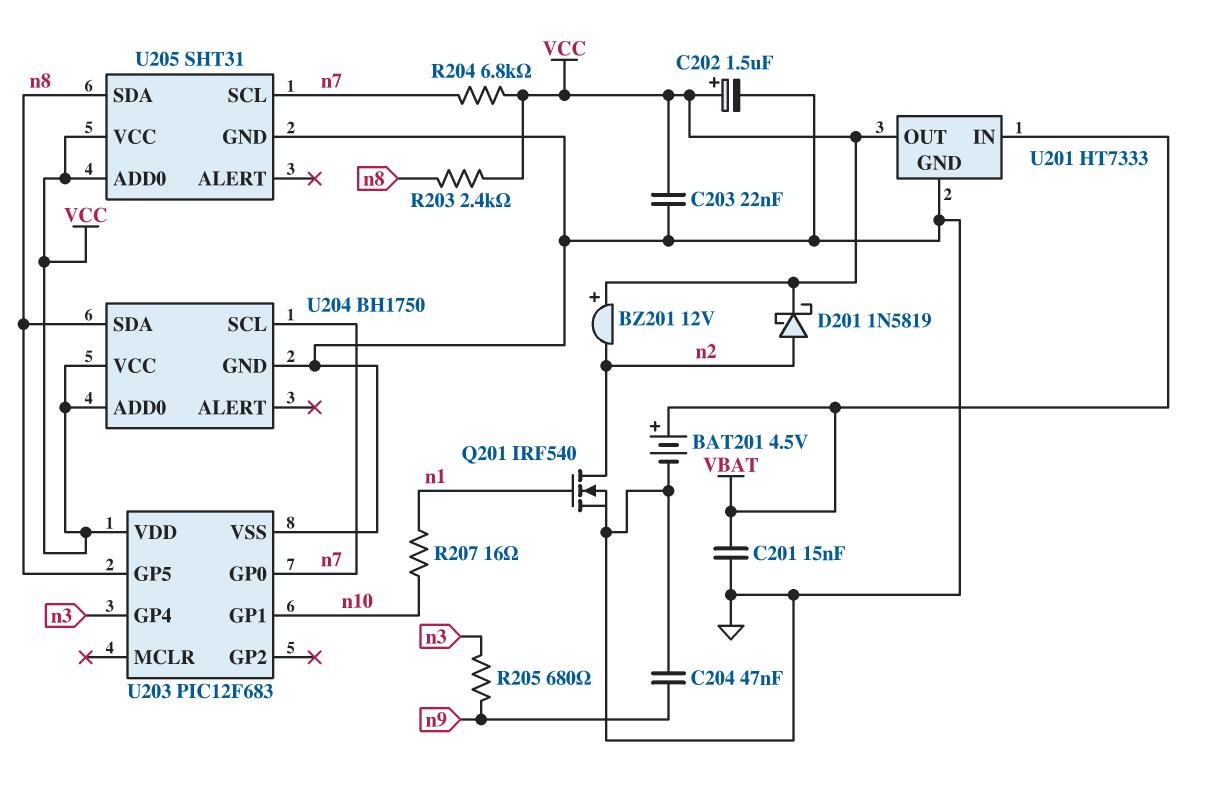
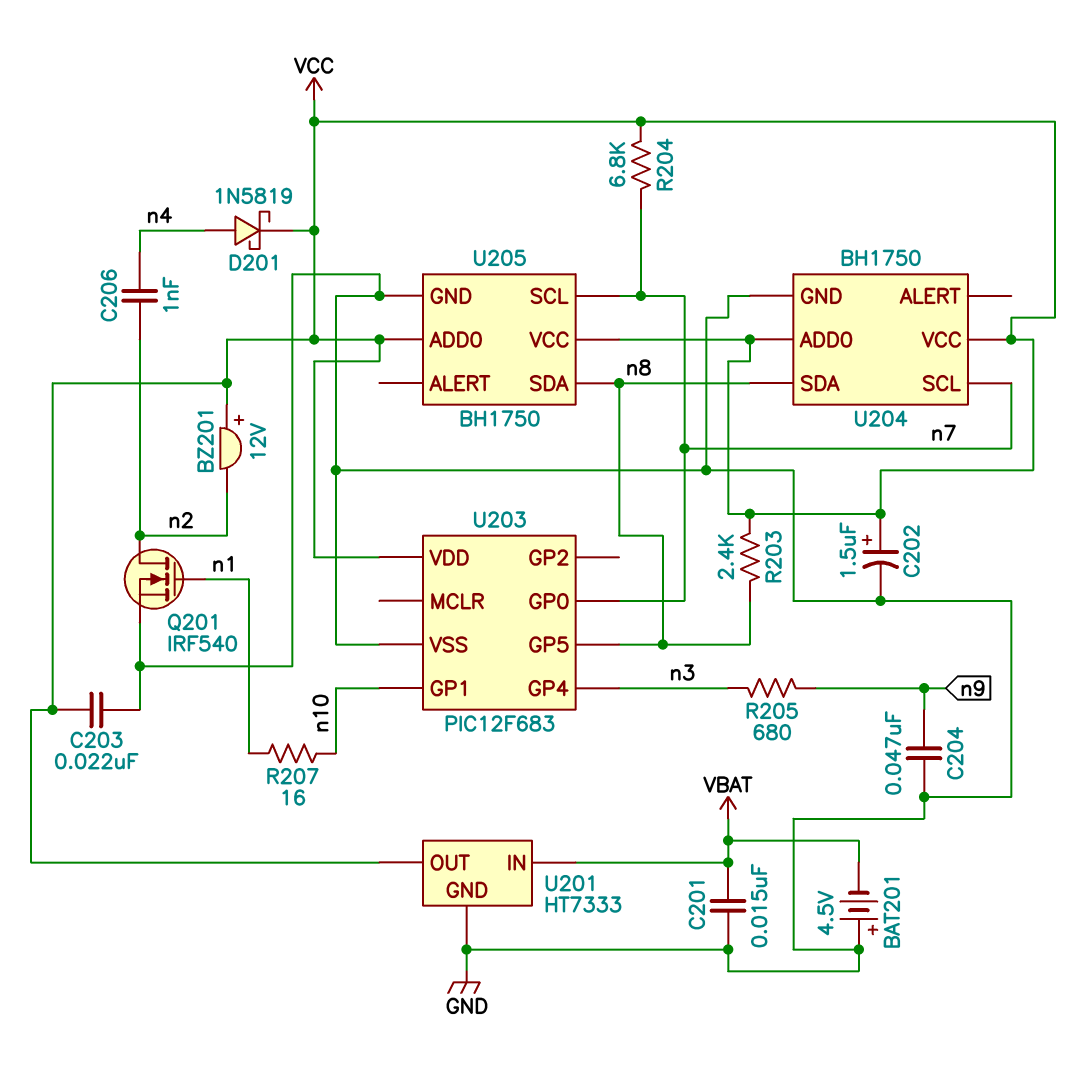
BAT201: 4.5V (plus VBAT, minus GND) -> 4.5V (plus GND, minus VBAT)
C206: none -> 1nF (n2, n4)
D201: schottky 1N5819 (A n2, K VCC) -> schottky 1N5819 (A n4, K VCC)
U205: SHT31 -> BH1750

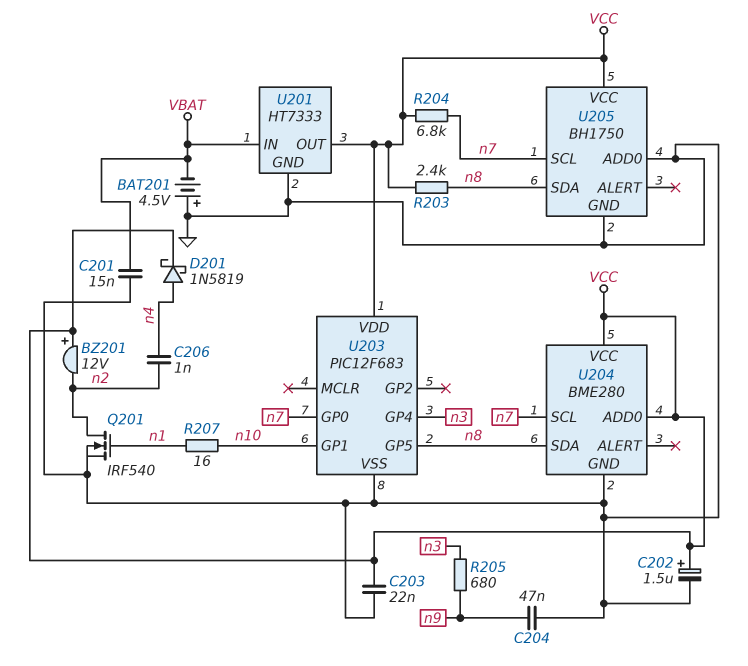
U204: BH1750 -> BME280
U205 pin ADD0: VCC -> GND

